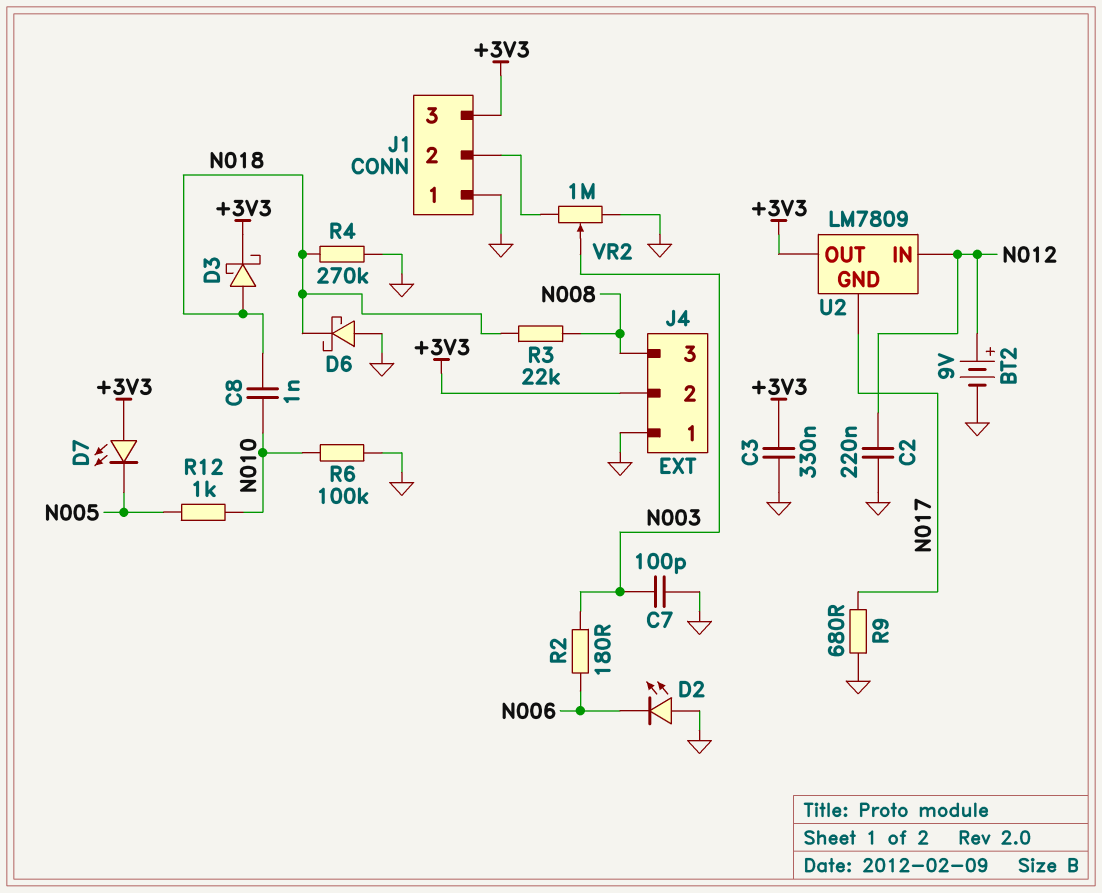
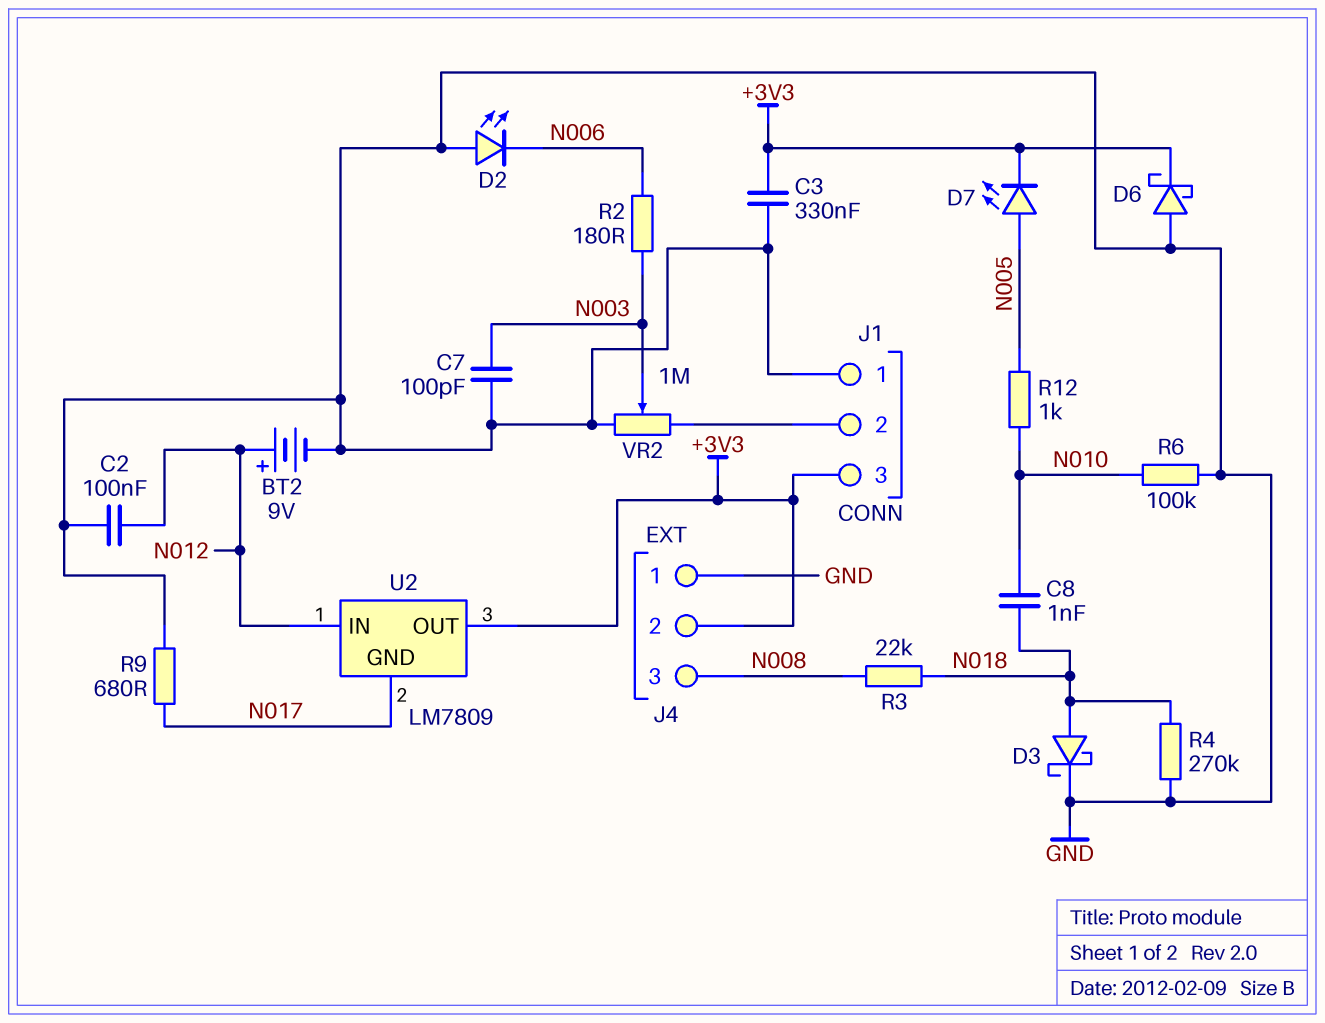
C2: 220nF (GND, N012) -> 100nF (GND, N012)
D3: schottky (A N018, K +3V3) -> schottky (A N018, K GND)
D6: schottky (A GND, K N018) -> schottky (A GND, K +3V3)
D7: LED (A +3V3, K N005) -> LED (A N005, K +3V3)

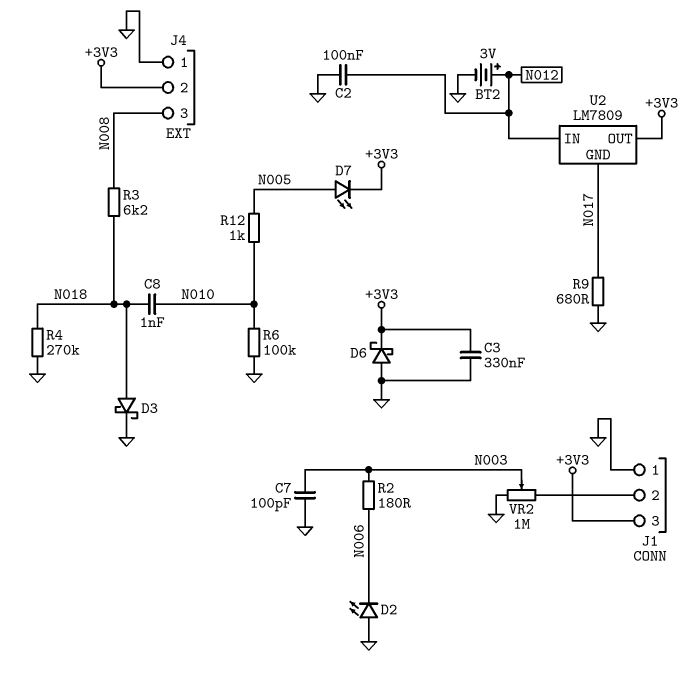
BT2: 9V (plus N012, minus GND) -> 3V (plus N012, minus GND)
R3: 22k (N008, N018) -> 6.2k (N008, N018)

